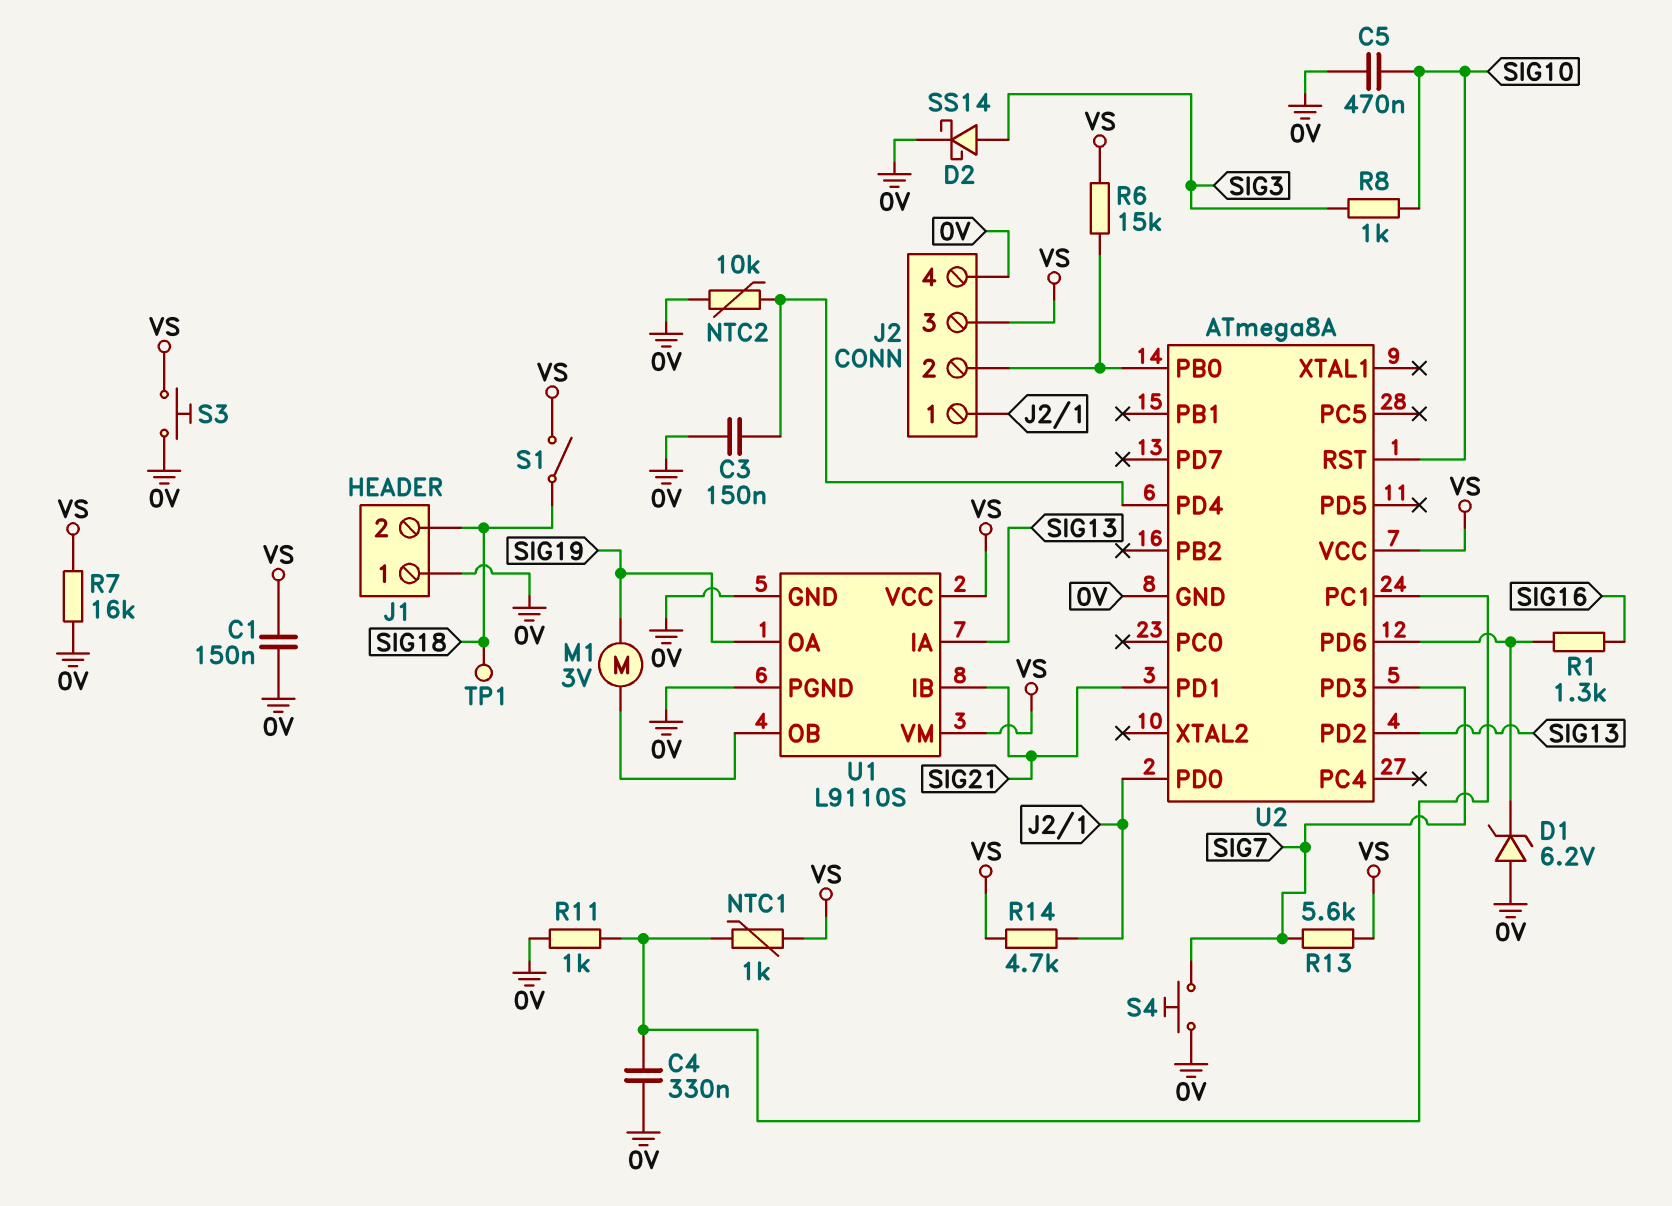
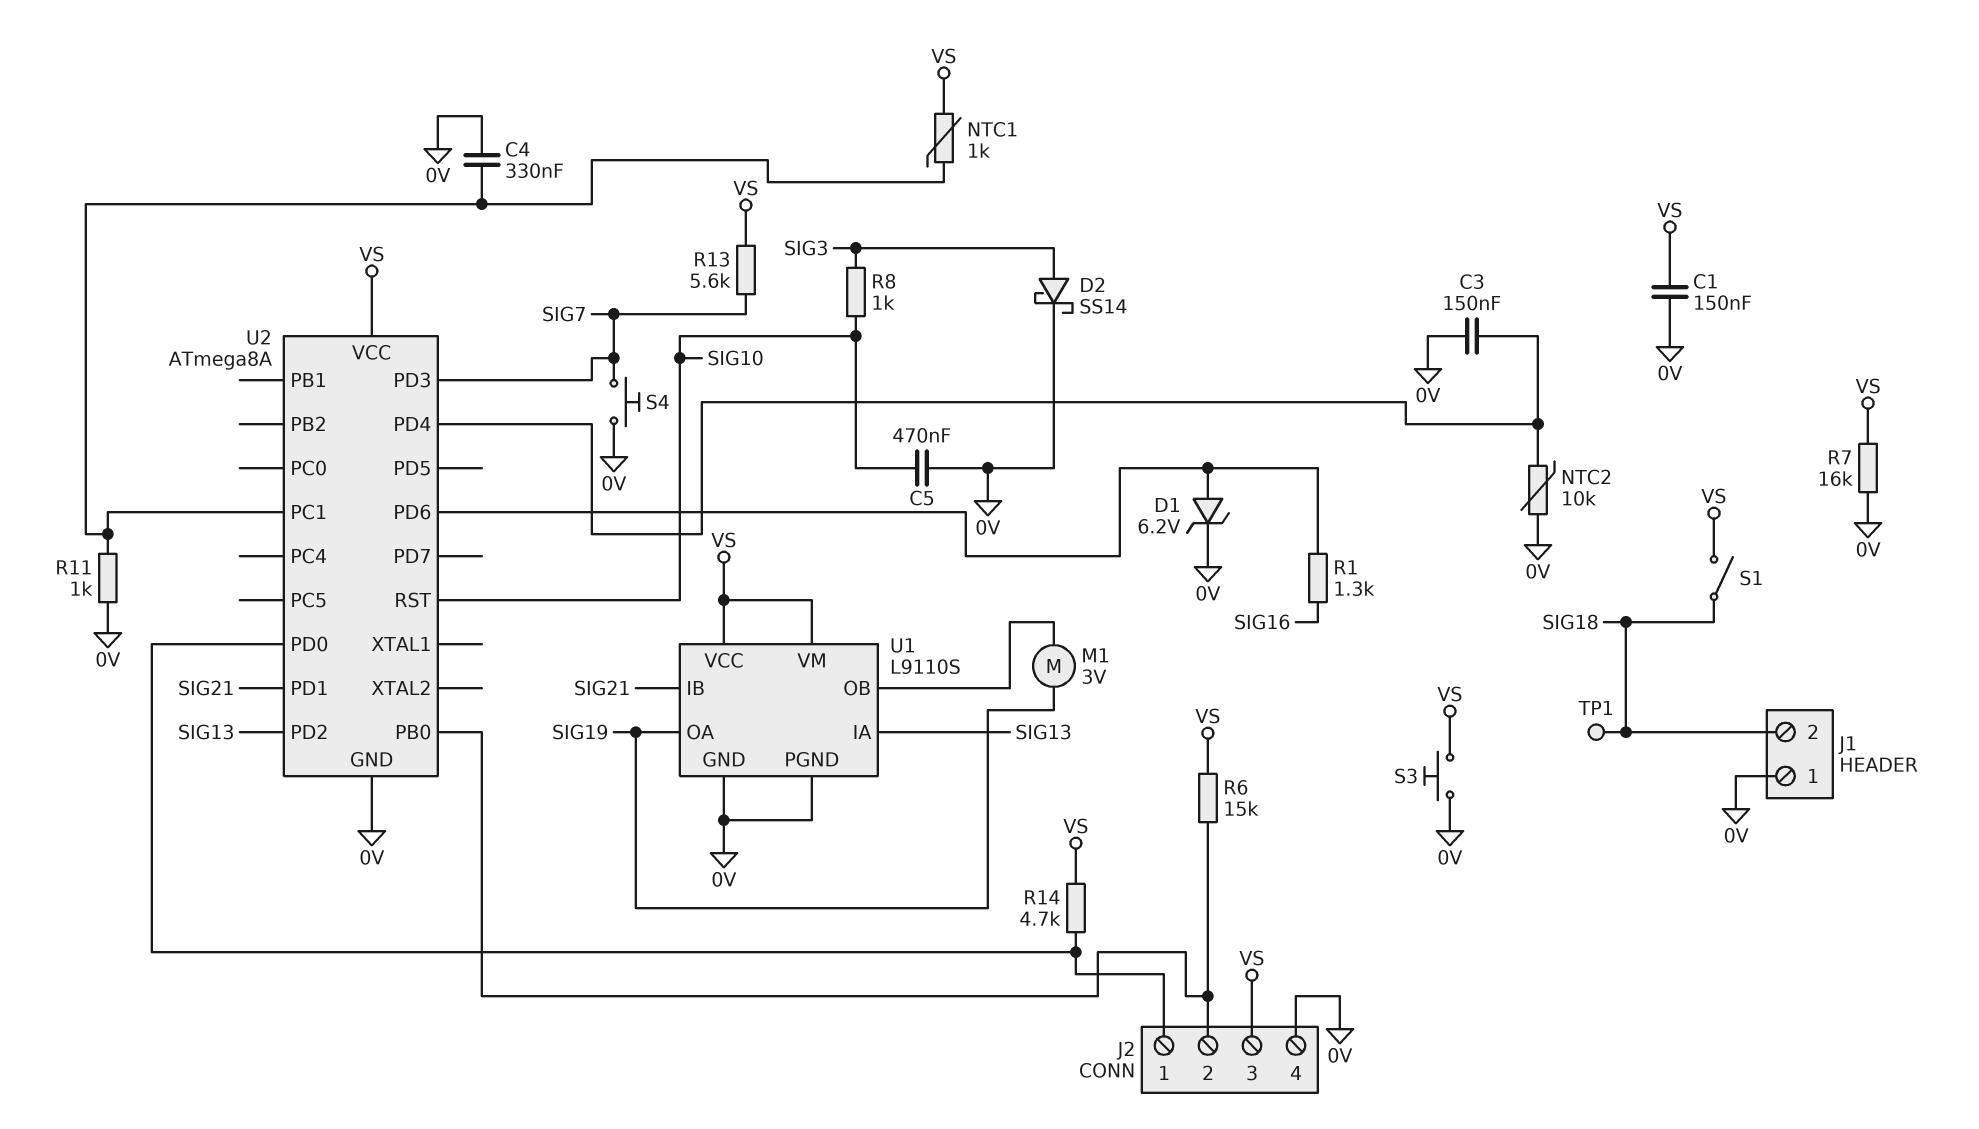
D1: zener 6.2V (A 0V, K U2/PD6) -> zener 6.2V (A U2/PD6, K 0V)

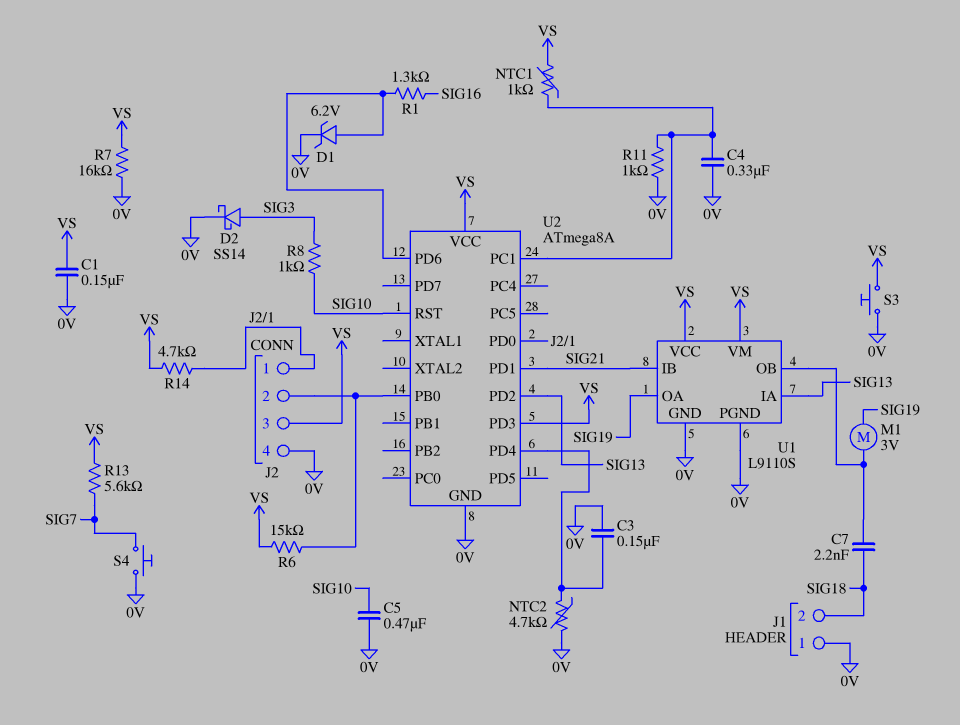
C7: none -> 2.2nF (SIG18, U1/OB)
NTC2: 10k (0V, U2/PD4) -> 4.7k (0V, U2/PD4)
S1: switch (SIG18, VS) -> none
TP1: test point (SIG18) -> none
U2 pin PD3: SIG7 -> VS

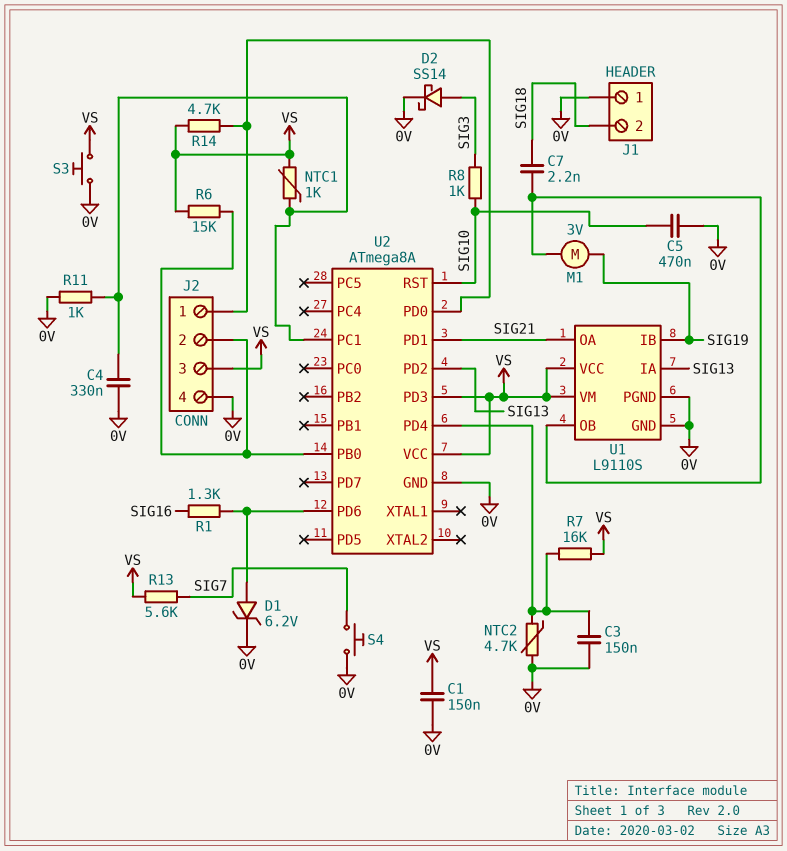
R7: 16k (0V, VS) -> 16k (U2/PD4, VS)
U1 pin IB: SIG21 -> SIG19
U1 pin OA: SIG19 -> SIG21

